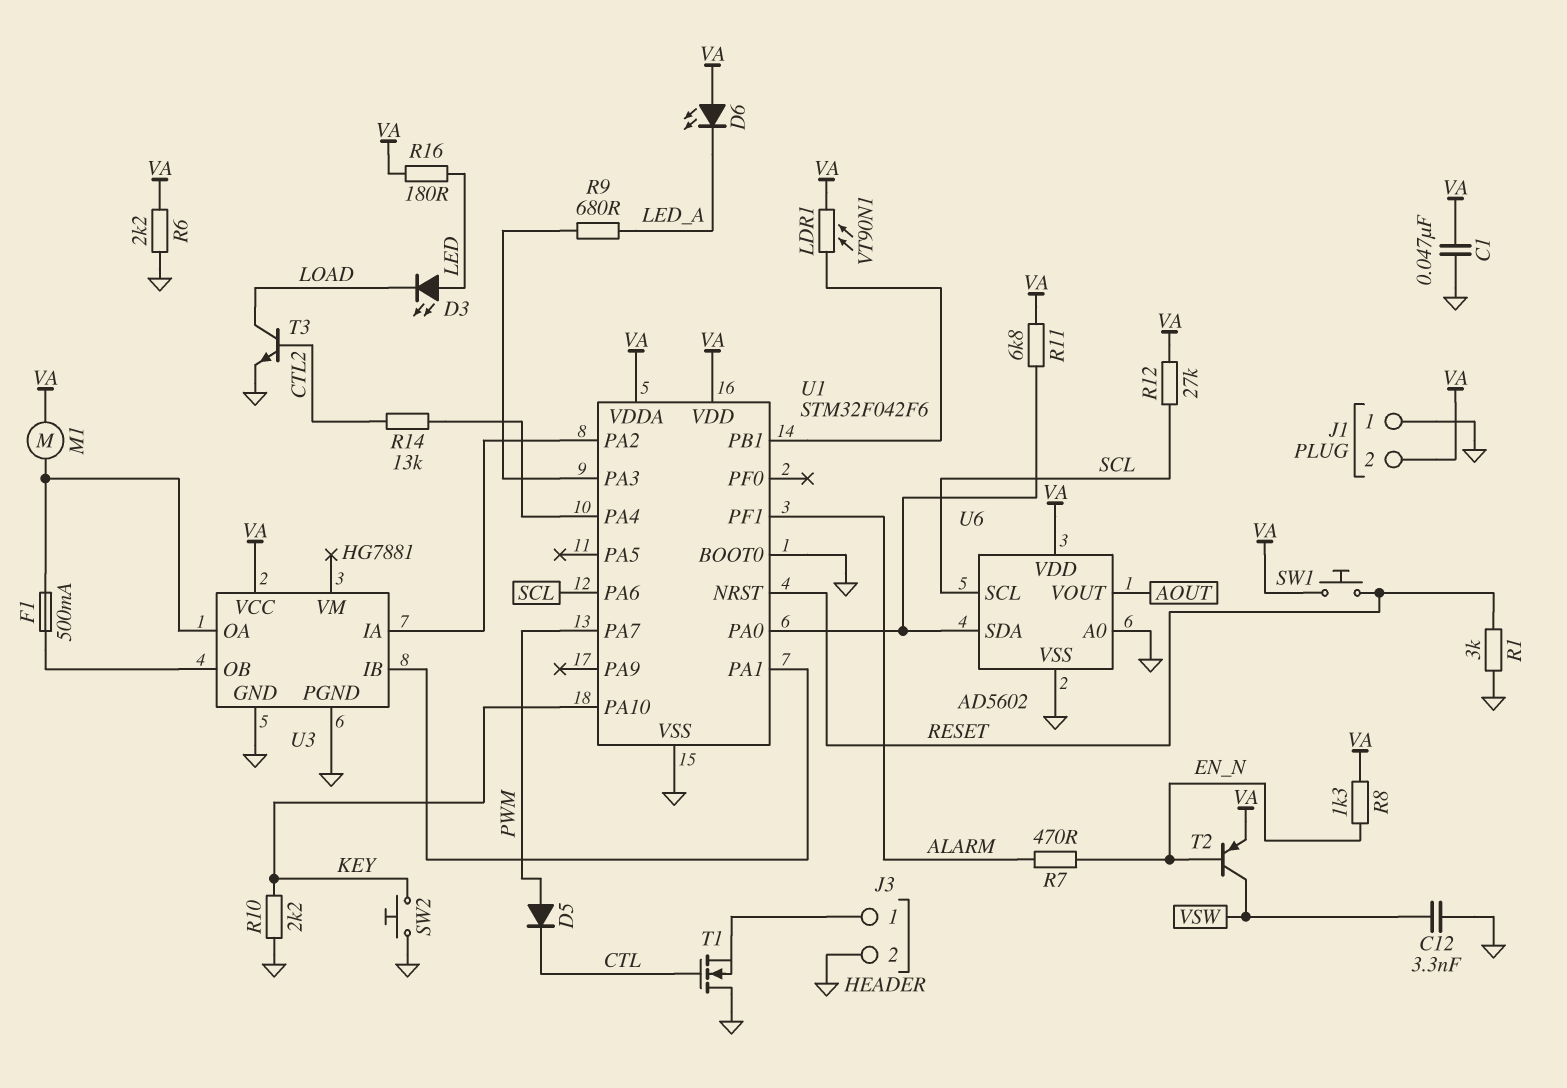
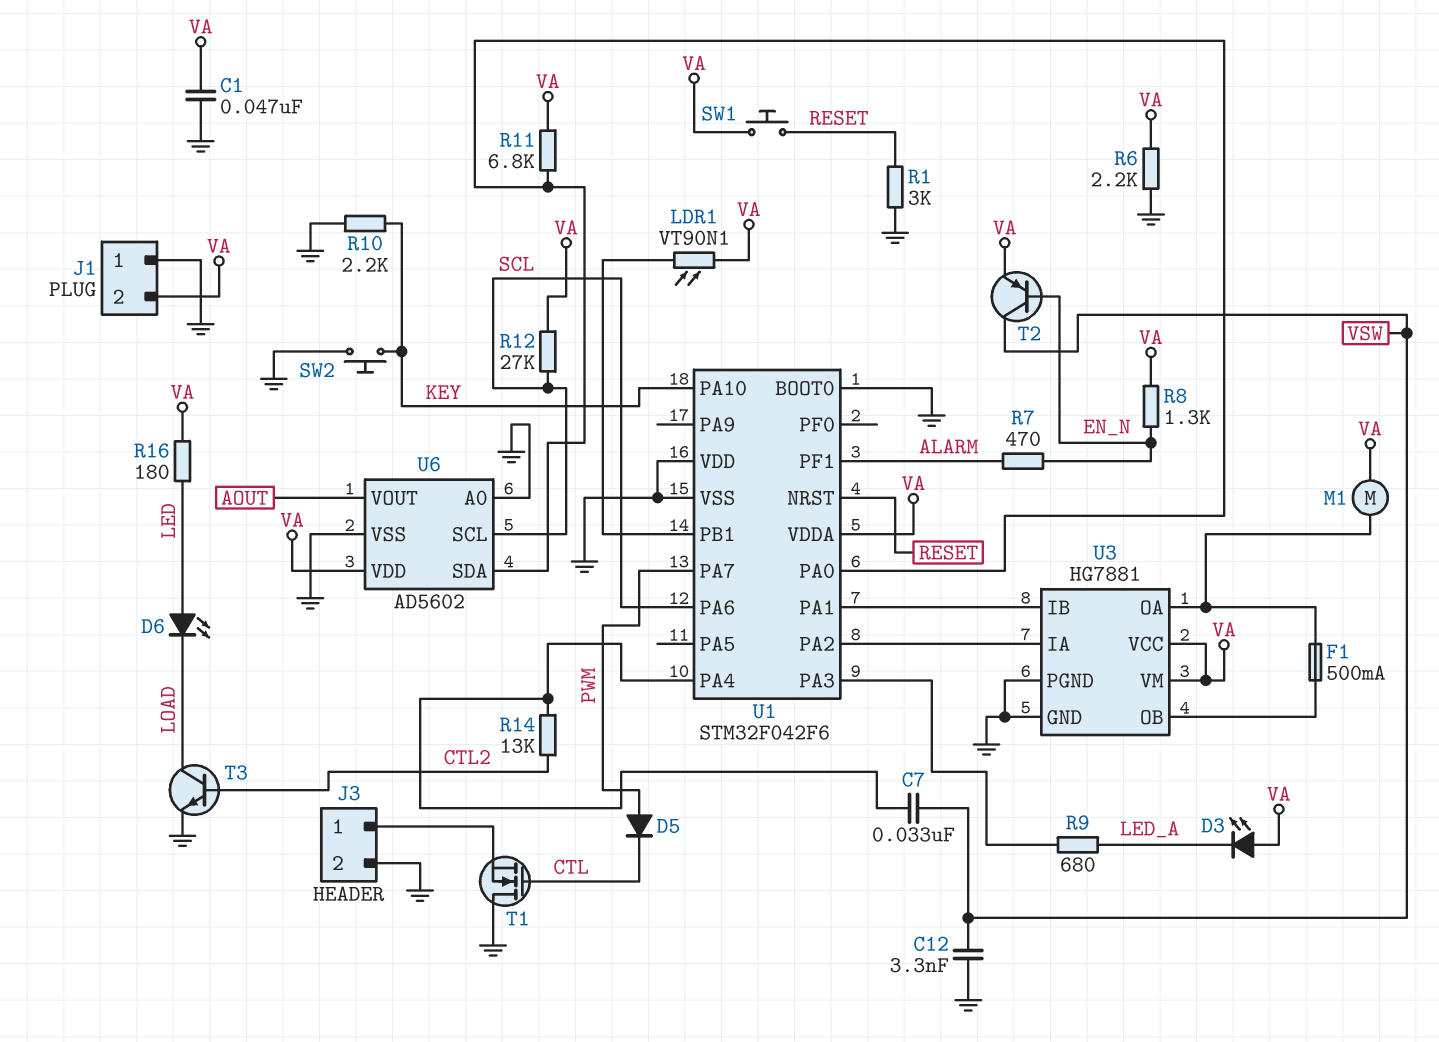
C7: none -> 33nF (U1/PA4, VSW)
D3: LED (A LED, K LOAD) -> LED (A VA, K LED_A)
D6: LED (A VA, K LED_A) -> LED (A LED, K LOAD)
U1 pin VDD: VA -> GND
U3 pin VM: none -> VA

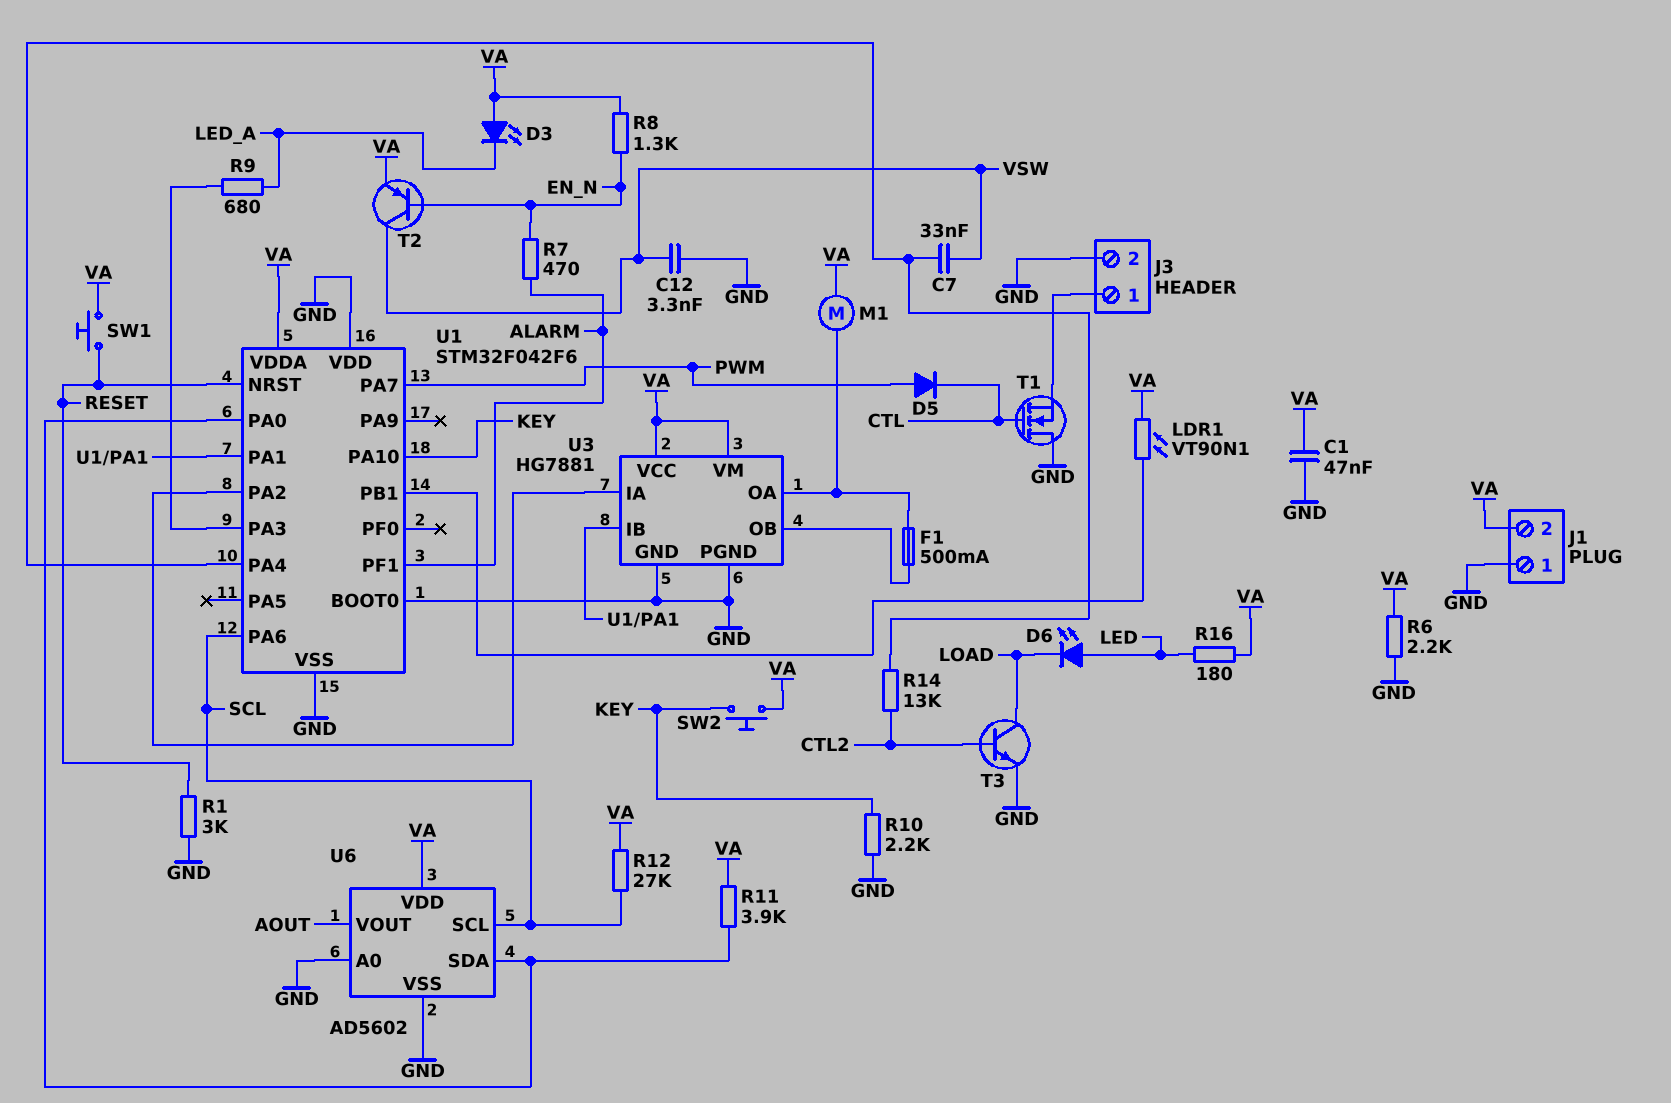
R11: 6.8k (U1/PA0, VA) -> 3.9k (U1/PA0, VA)
SW2: button (GND, KEY) -> button (KEY, VA)

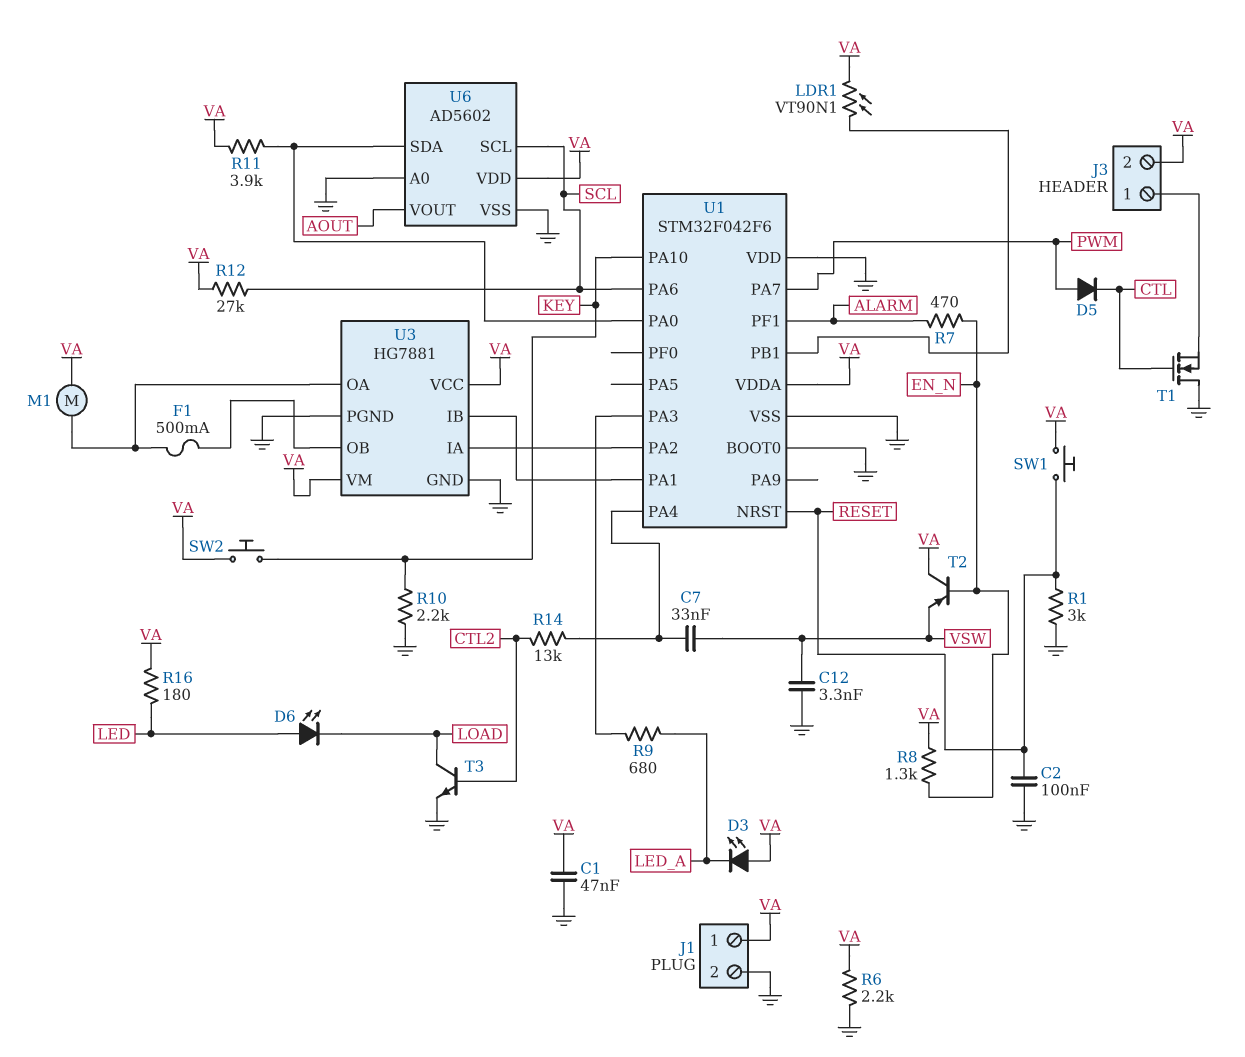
C2: none -> 100nF (GND, RESET)
J1 pin 1: GND -> VA
J1 pin 2: VA -> GND
J3 pin 2: GND -> VA
T2: PNP (B EN_N, C VSW, E VA) -> PNP (B EN_N, C VA, E VSW)

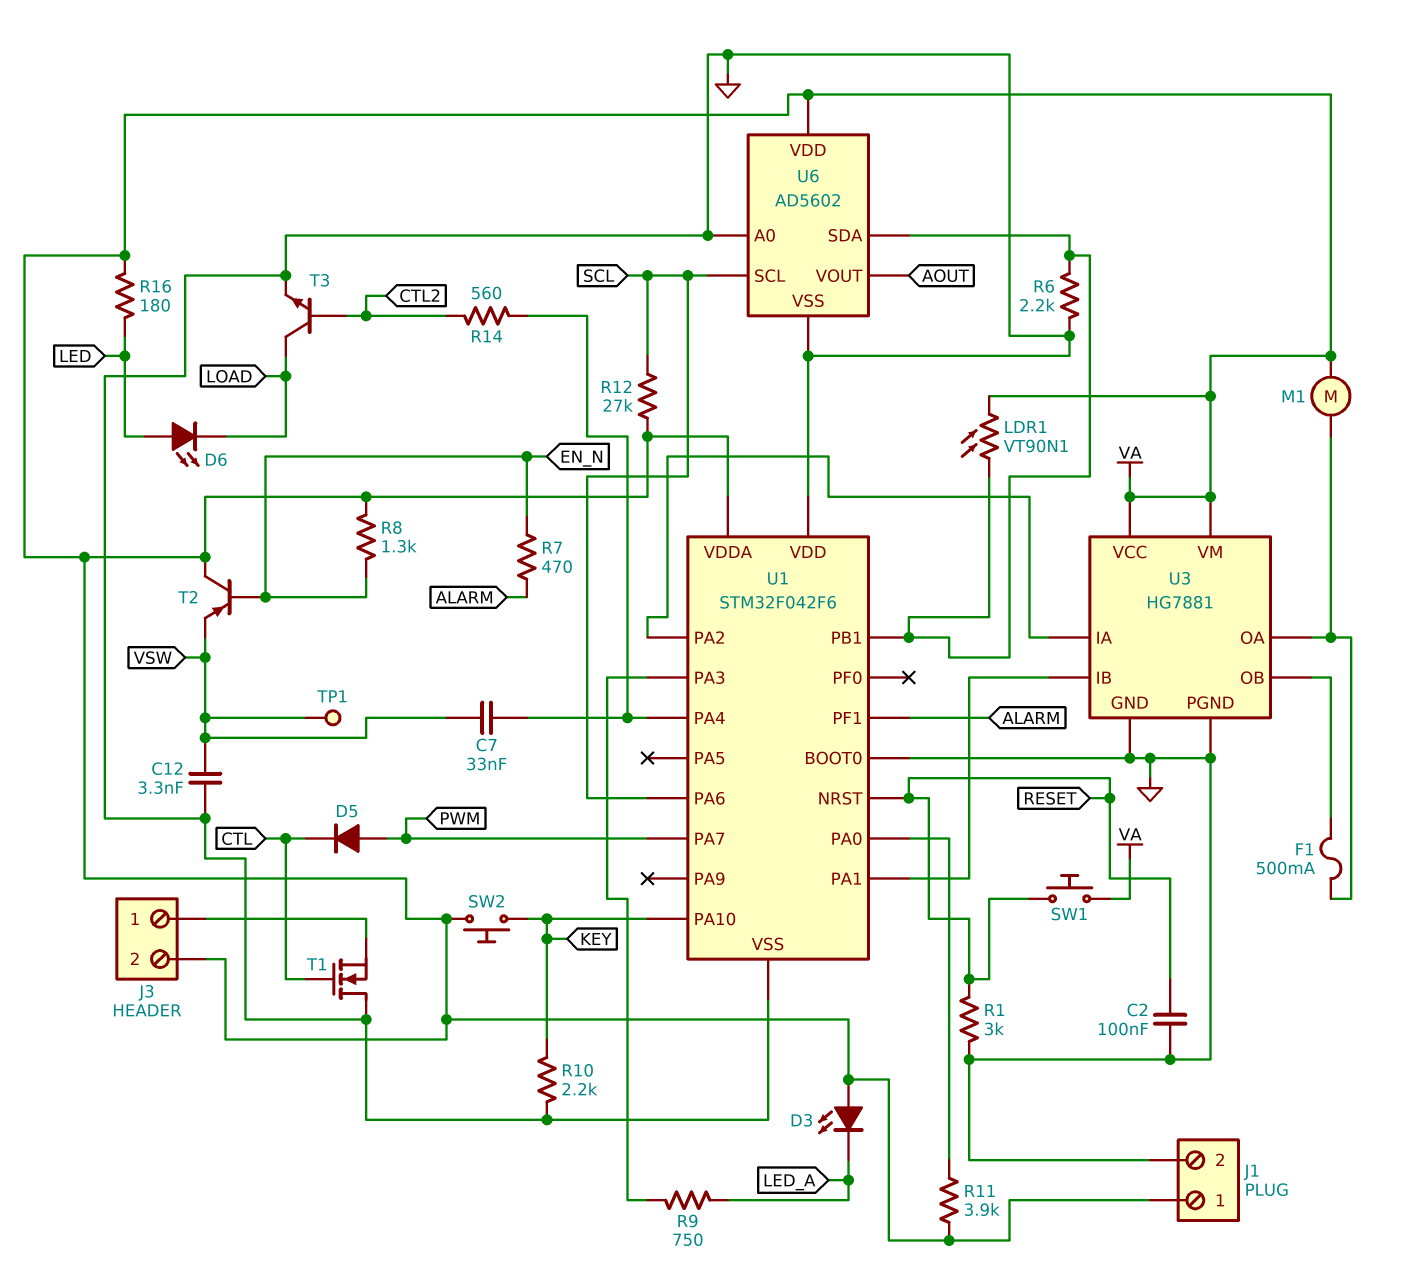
C1: 47nF (GND, VA) -> none
R6: 2.2k (GND, VA) -> 2.2k (GND, U1/PB1)
R9: 680 (LED_A, U1/PA3) -> 750 (LED_A, U1/PA3)
R14: 13k (CTL2, U1/PA4) -> 560 (CTL2, U1/PA4)
TP1: none -> test point (VSW)
U6 pin SDA: U1/PA0 -> U1/PB1

